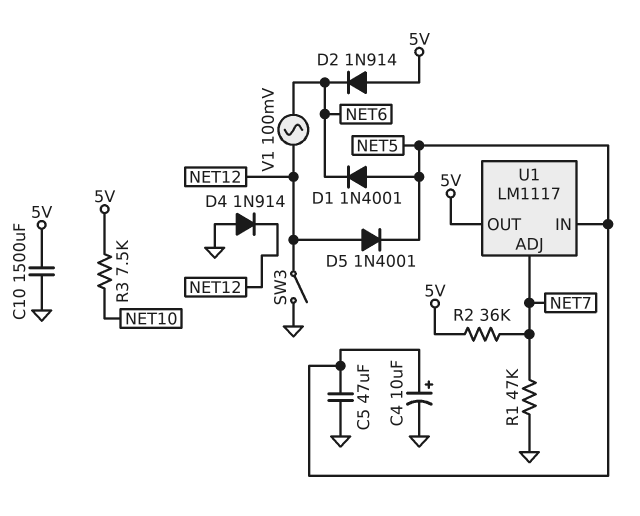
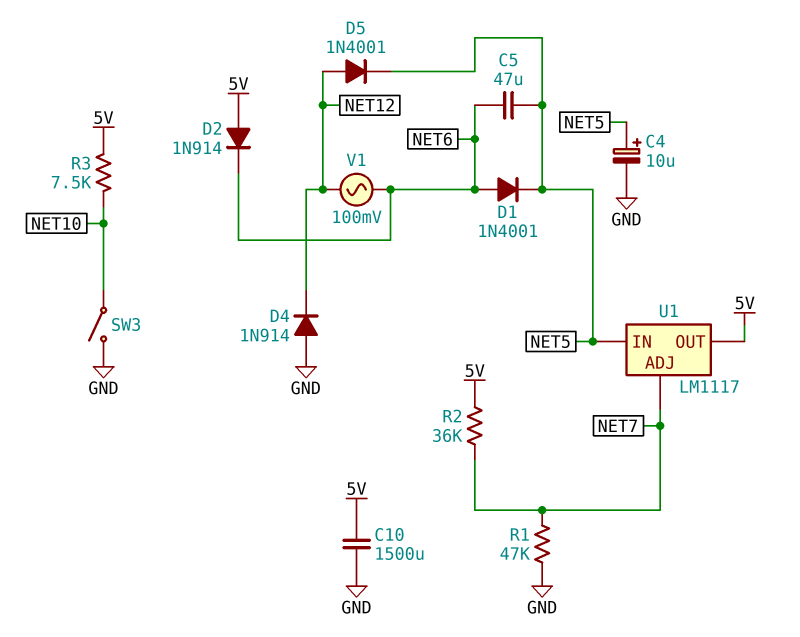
C5: 47uF (GND, NET5) -> 47uF (NET5, NET6)
D1: diode 1N4001 (A NET5, K NET6) -> diode 1N4001 (A NET6, K NET5)
SW3: switch (GND, NET12) -> switch (GND, NET10)

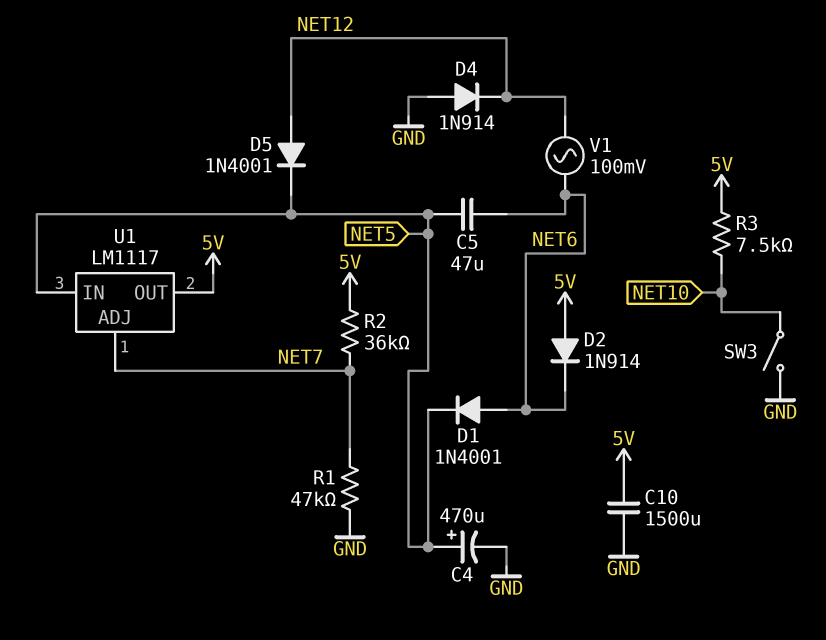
C4: 10uF (plus NET5, minus GND) -> 470uF (plus NET5, minus GND)

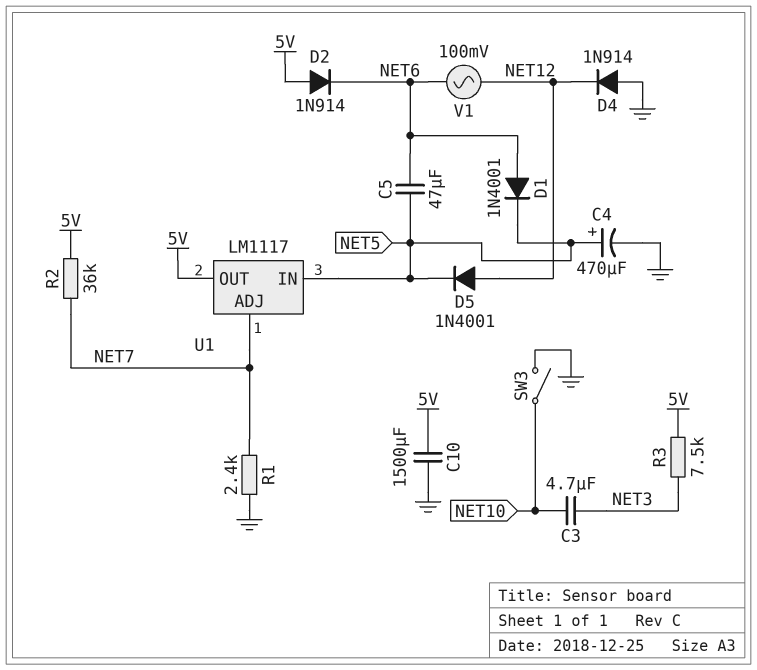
C3: none -> 4.7uF (NET3, NET10)
R1: 47k (GND, NET7) -> 2.4k (GND, NET7)
R3: 7.5k (5V, NET10) -> 7.5k (5V, NET3)

